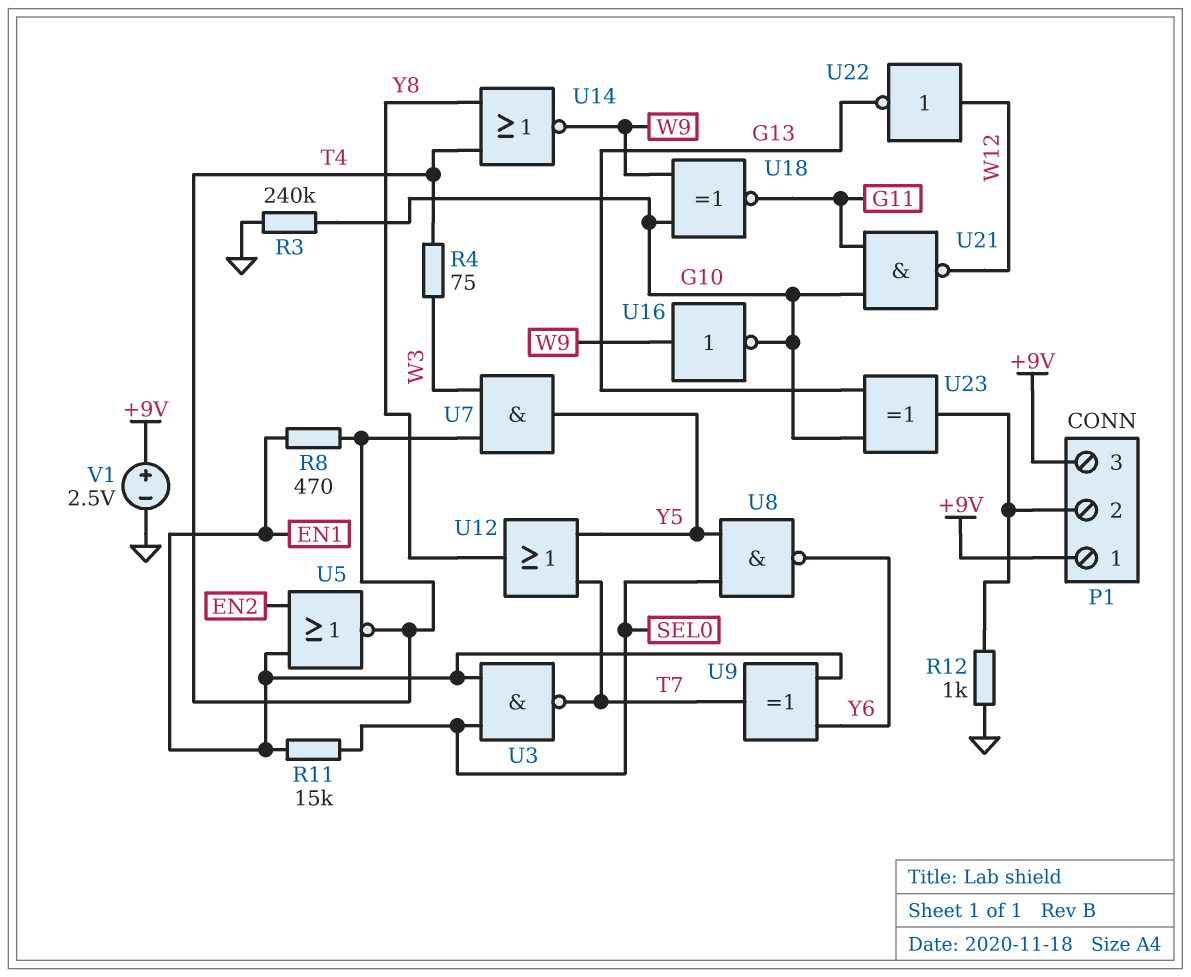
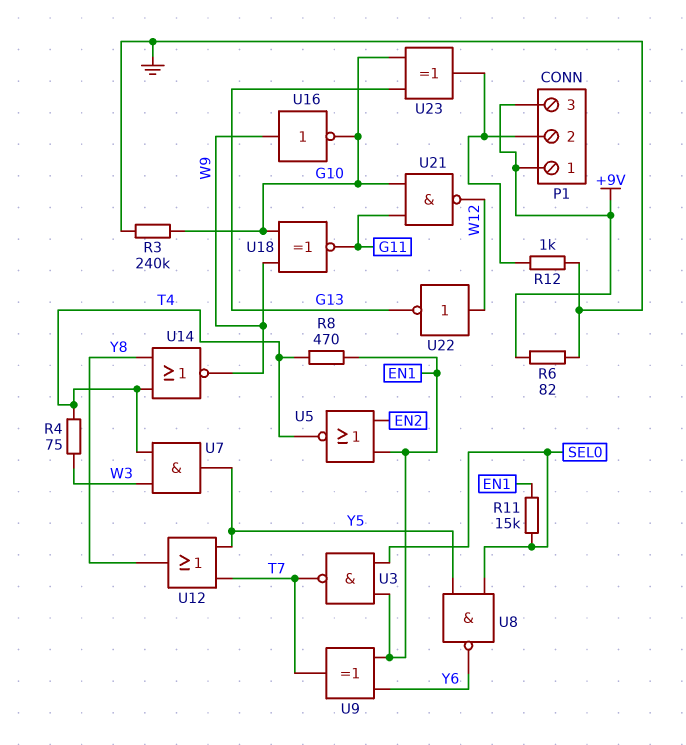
R6: none -> 82 (+9V, GND)
V1: 2.5V (plus +9V, minus GND) -> none

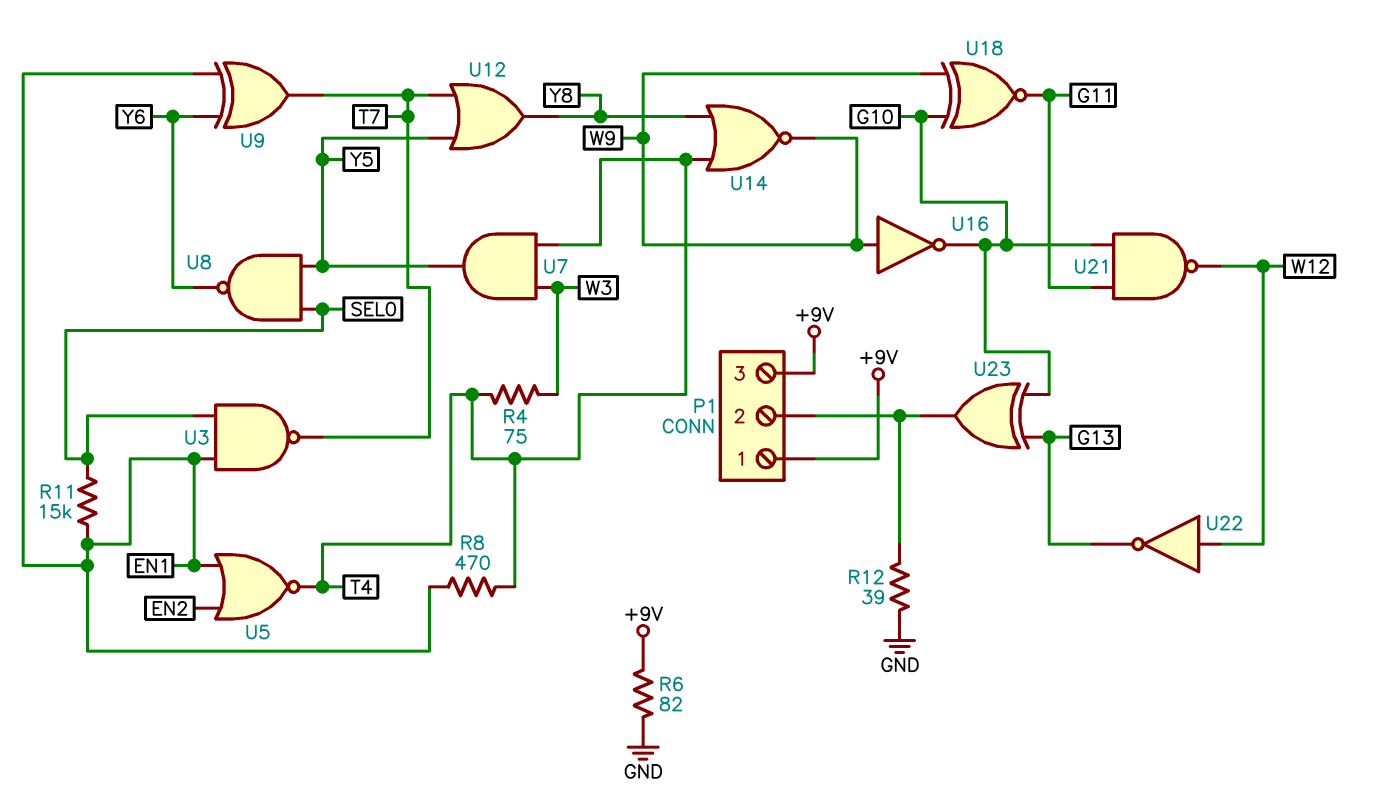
R3: 240k (G10, GND) -> none
R12: 1k (GND, P1/2) -> 39 (GND, P1/2)

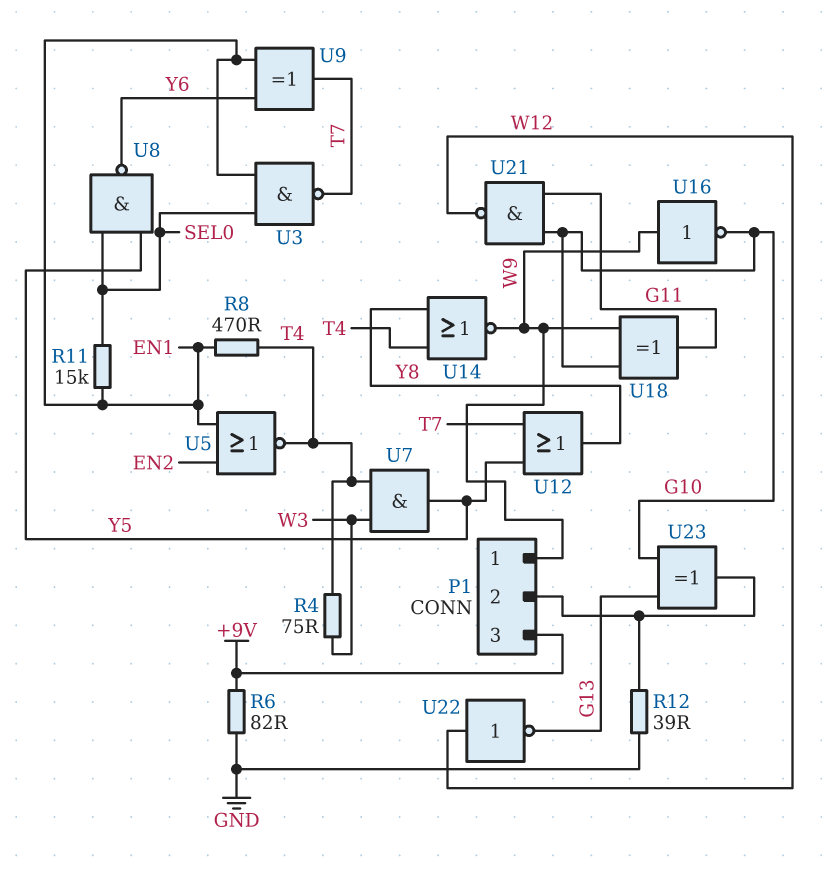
P1 pin 1: +9V -> W9
U18: XNOR (in G10, in W9, out G11) -> XOR (in G10, in W9, out G11)

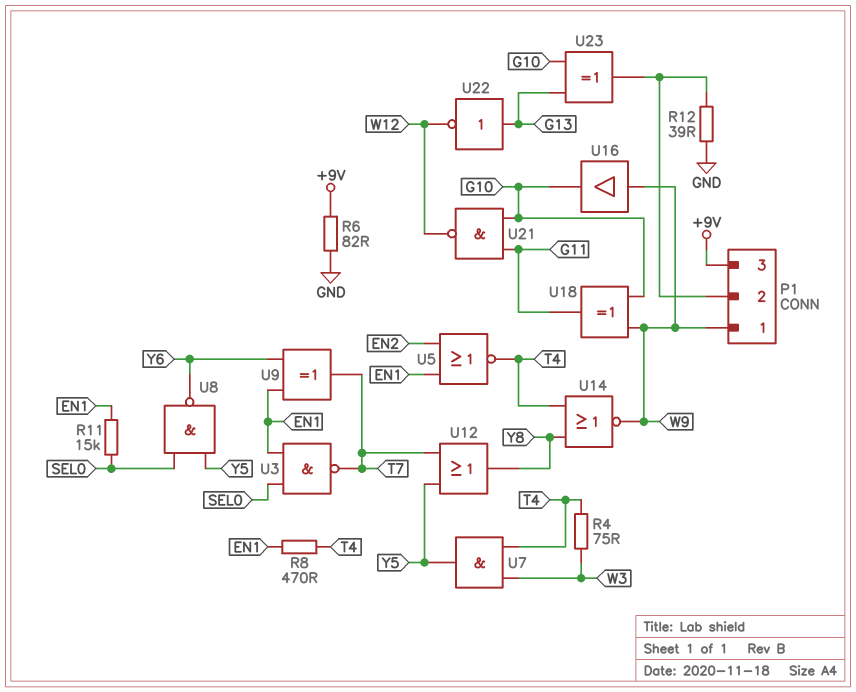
U16: NOT (in W9, out G10) -> buffer (in W9, out G10)
U22: NOT (in W12, out G13) -> NOT (in G13, out W12)

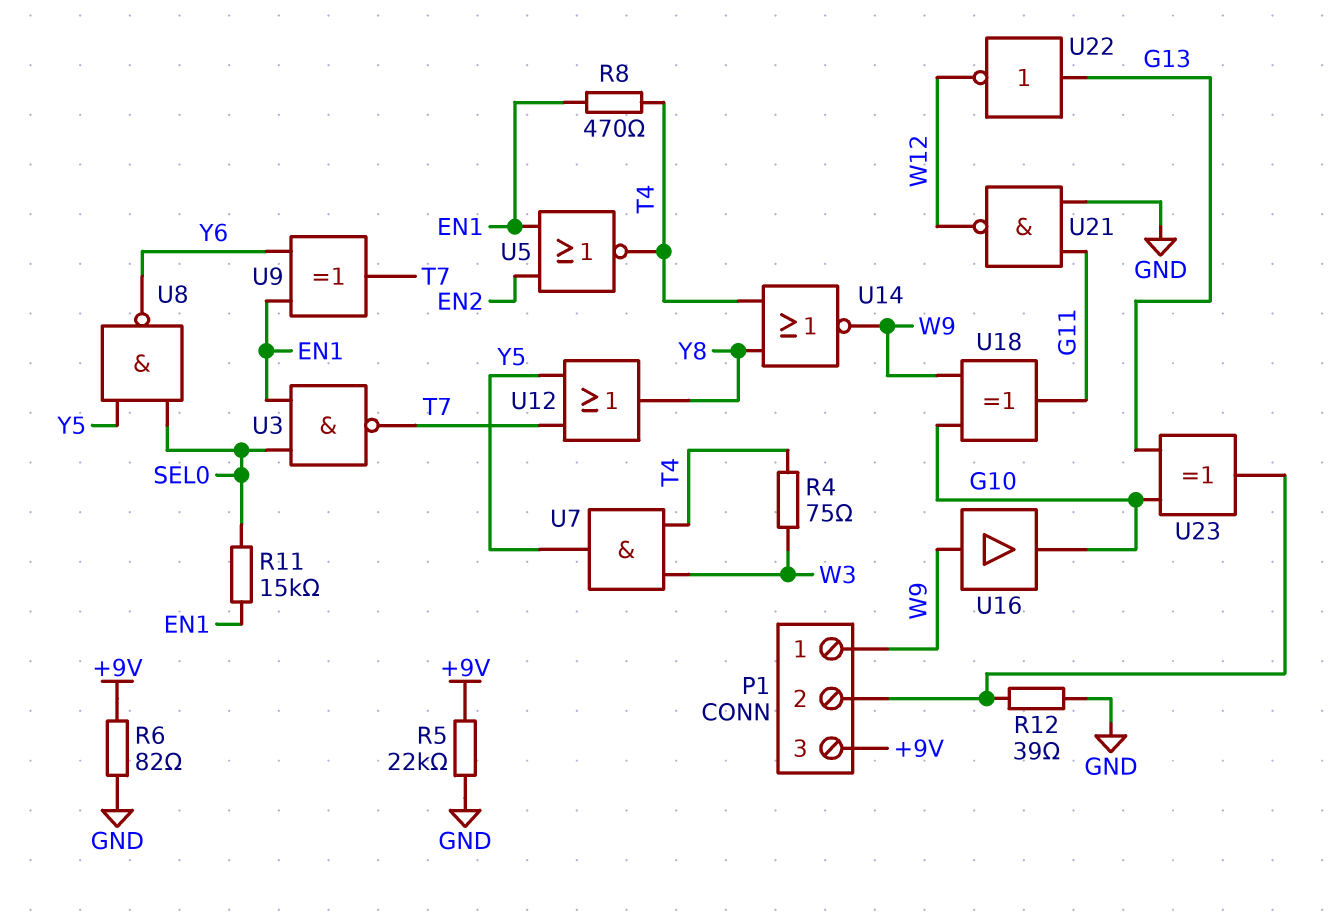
R5: none -> 22k (+9V, GND)
U21: NAND (in G10, in G11, out W12) -> NAND (in G11, in GND, out W12)

